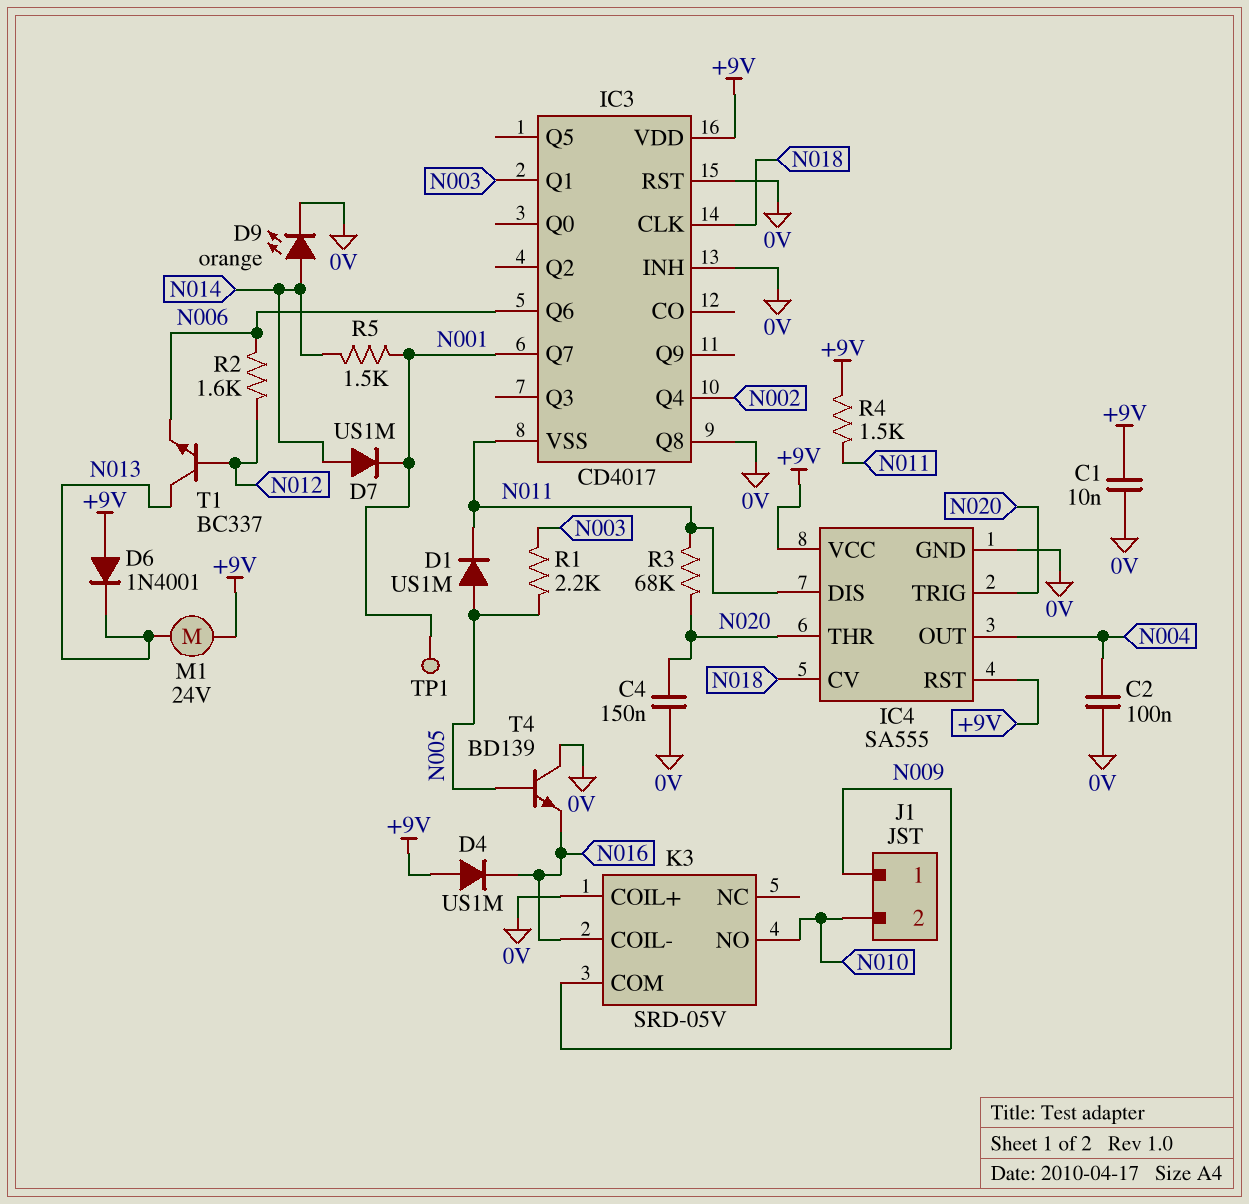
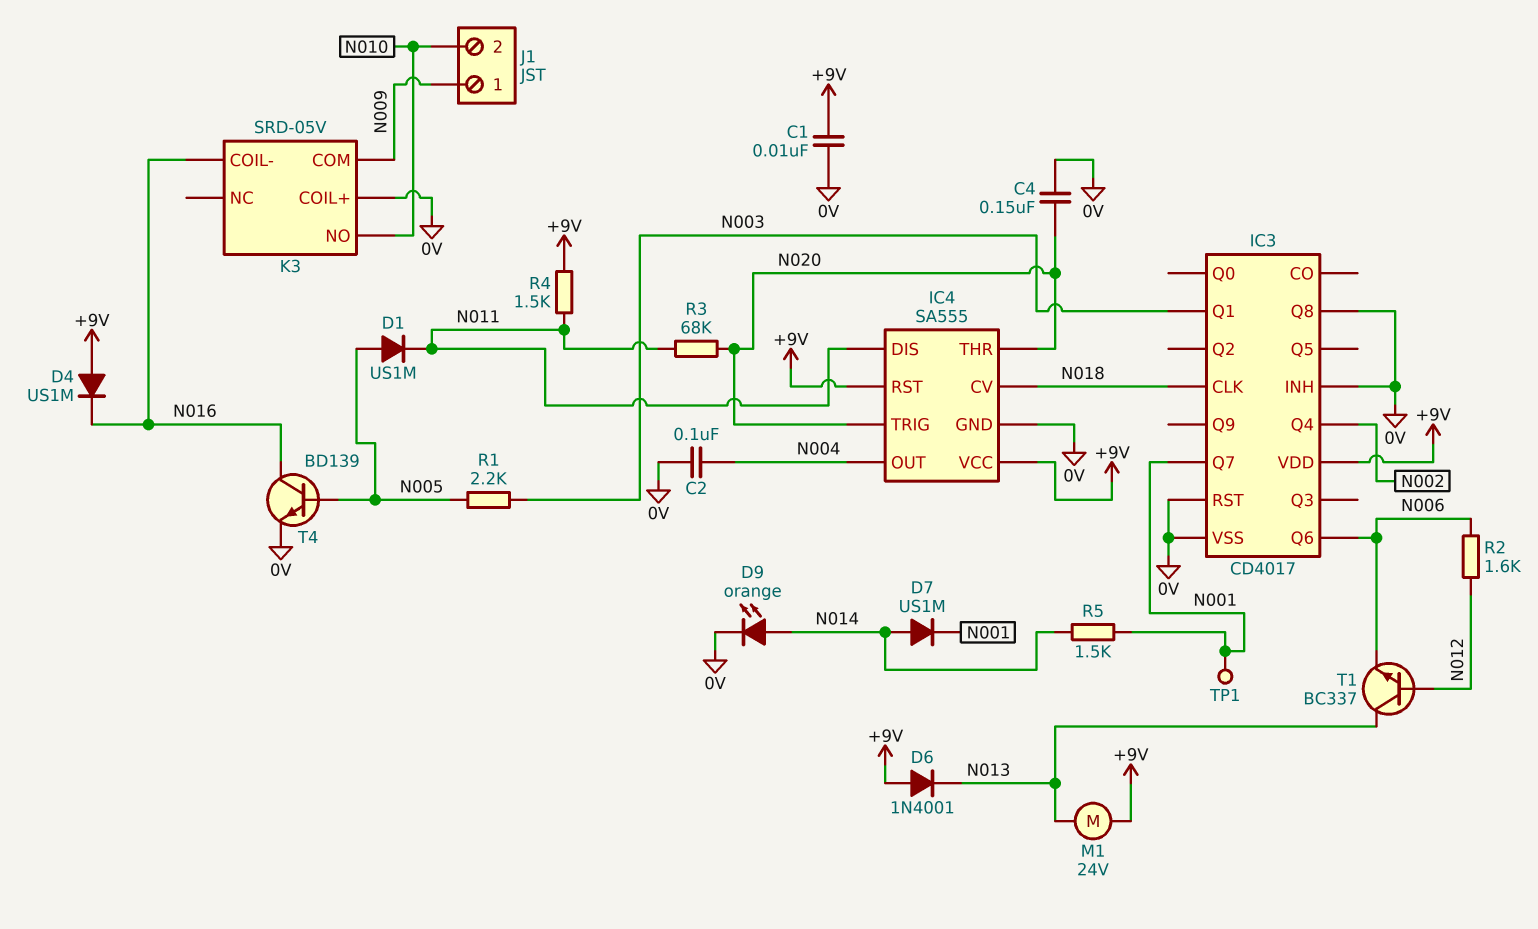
IC3 pin VSS: N011 -> 0V
T4: NPN BD139 (B N005, C 0V, E N016) -> NPN BD139 (B N005, C N016, E 0V)

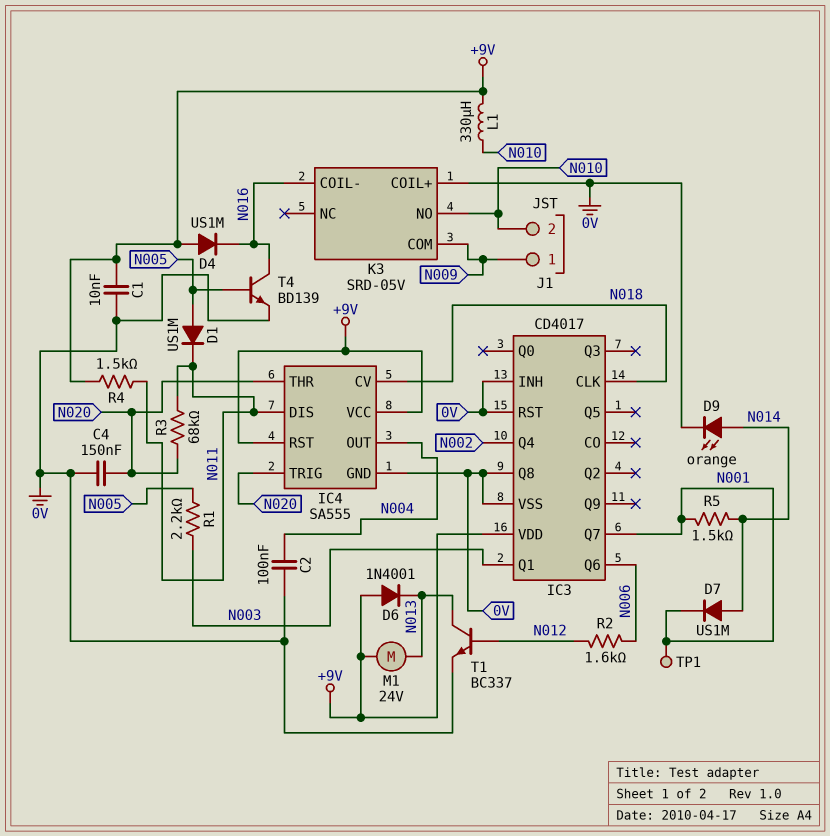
L1: none -> 330uH (+9V, N010)
T1: NPN BC337 (B N012, C N013, E N006) -> NPN BC337 (B N012, C N013, E 0V)

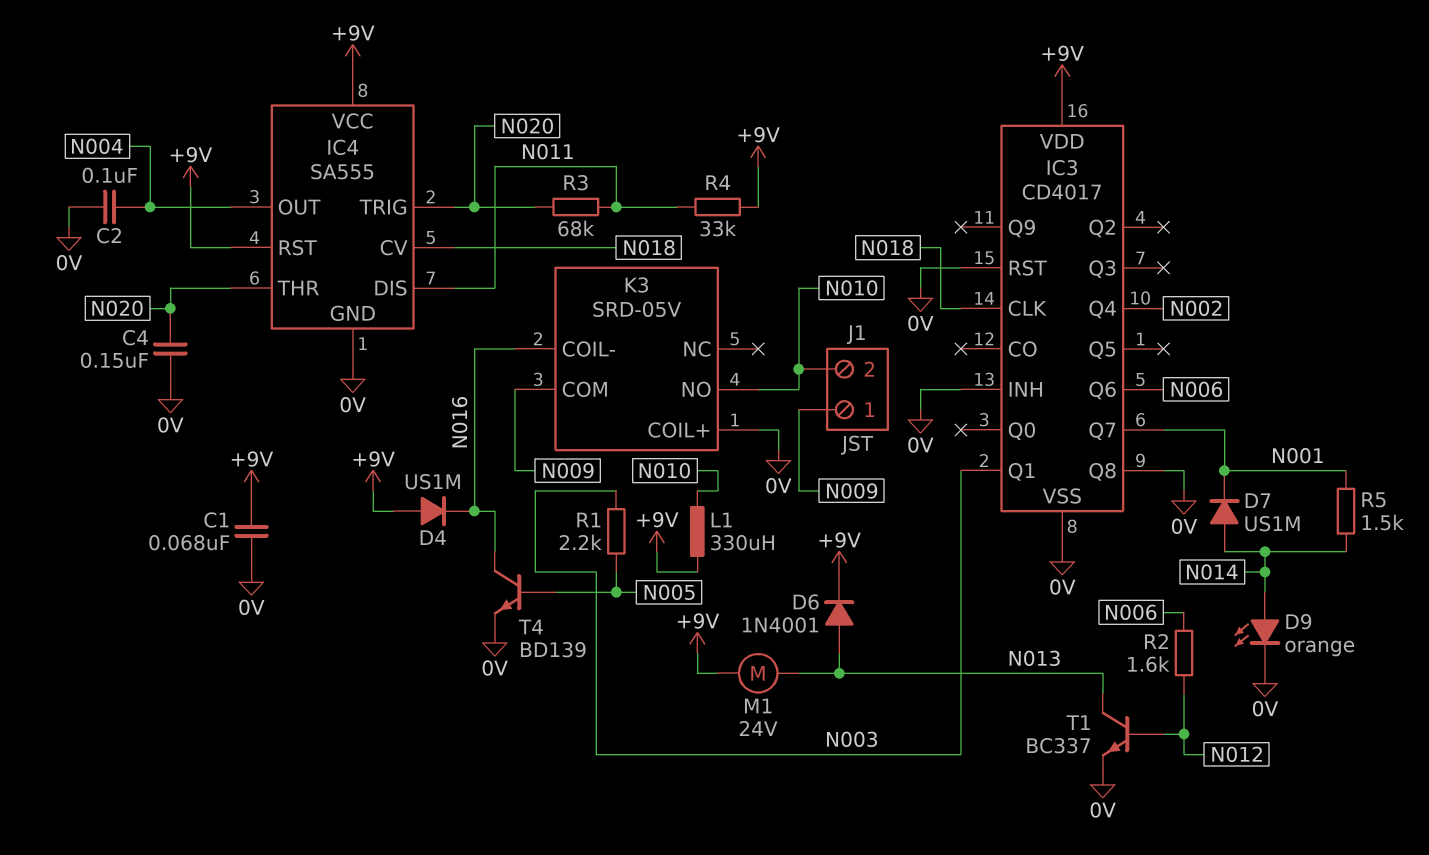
C1: 10nF (+9V, 0V) -> 68nF (+9V, 0V)
D1: diode US1M (A N005, K N011) -> none
D6: diode 1N4001 (A +9V, K N013) -> diode 1N4001 (A N013, K +9V)
R4: 1.5k (+9V, N011) -> 33k (+9V, N011)
TP1: test point (N001) -> none

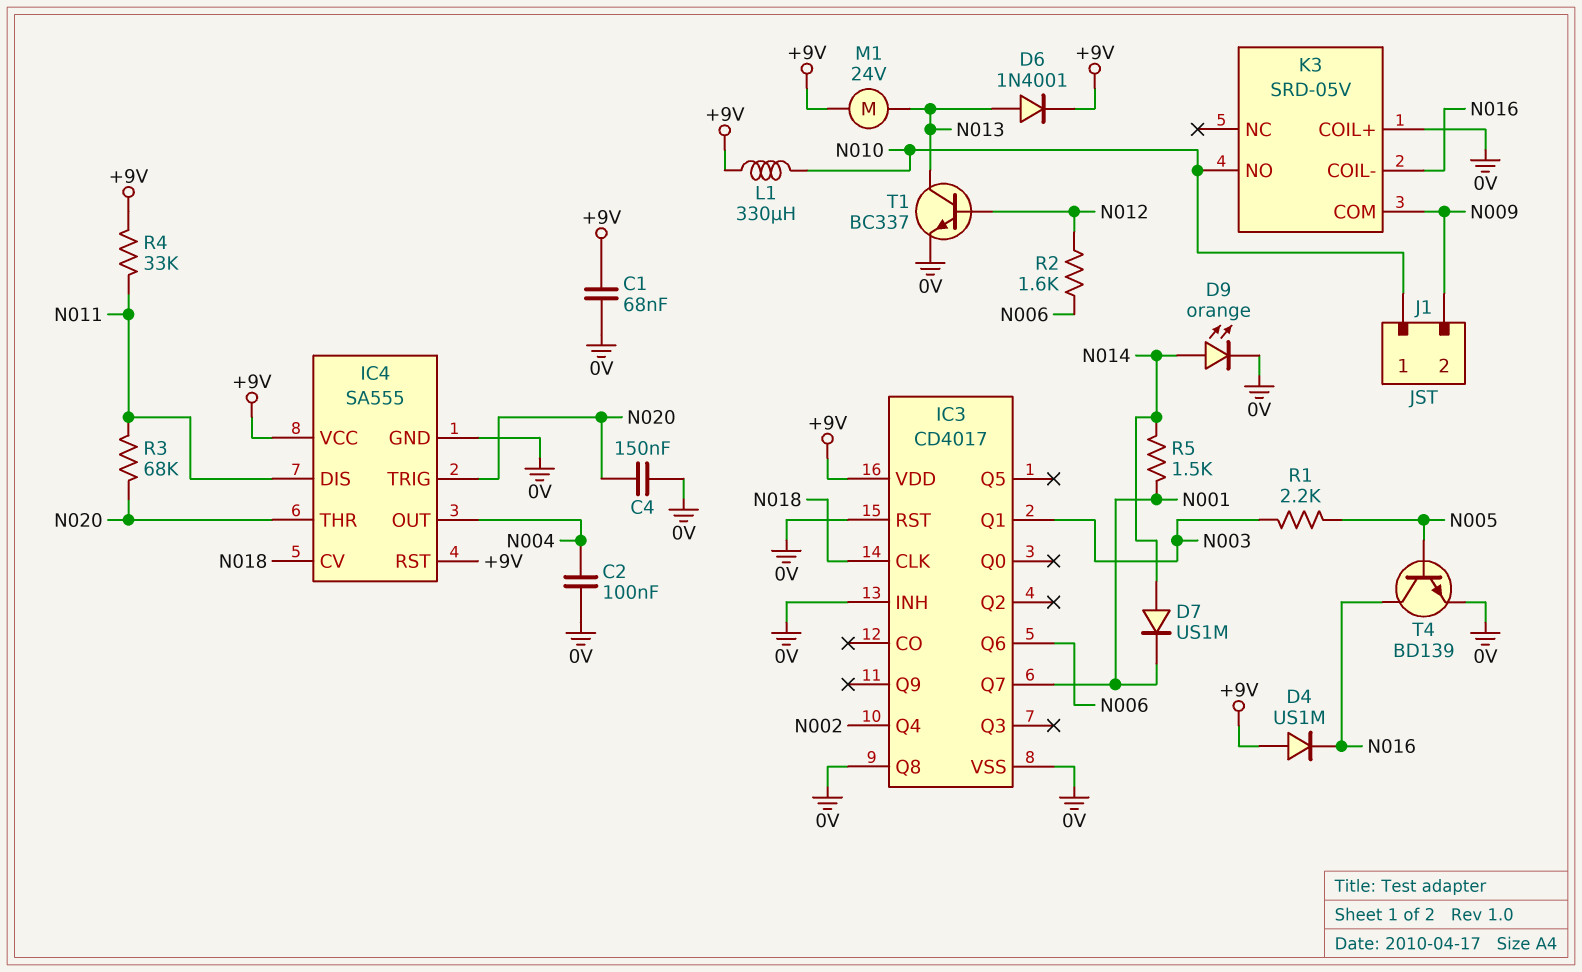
J1 pin 1: N009 -> N010
J1 pin 2: N010 -> N009

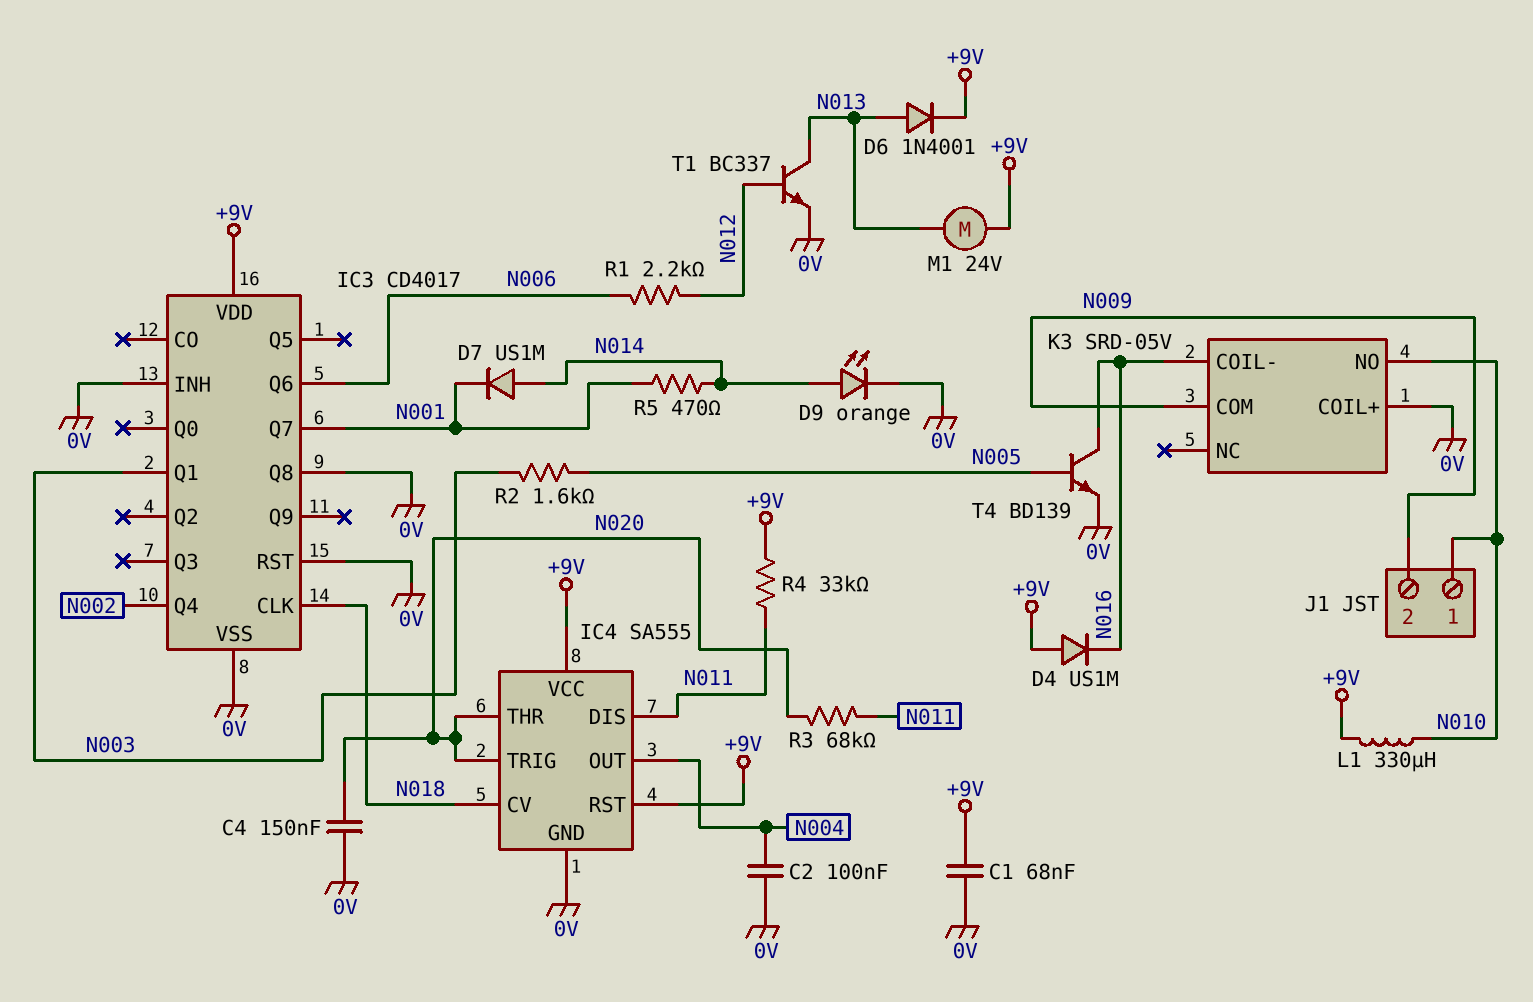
R1: 2.2k (N003, N005) -> 2.2k (N006, N012)
R2: 1.6k (N006, N012) -> 1.6k (N003, N005)
R5: 1.5k (N001, N014) -> 470 (N001, N014)

